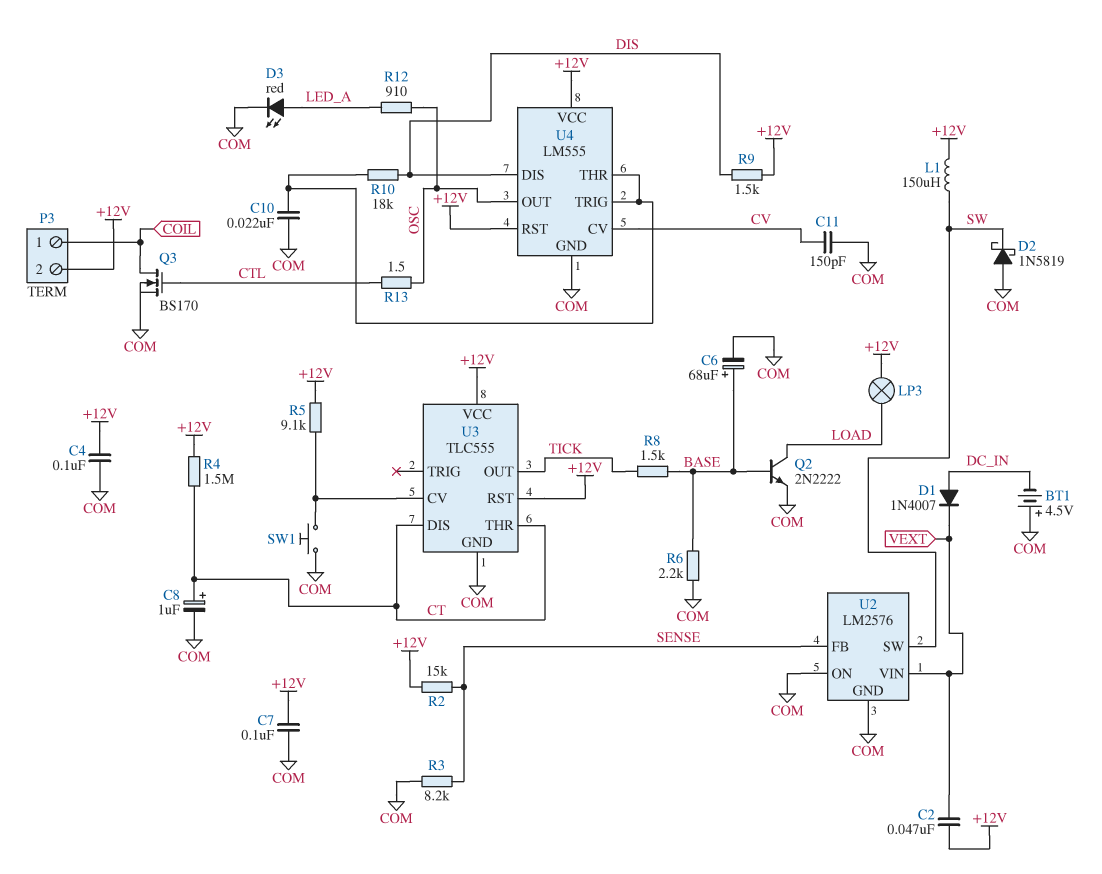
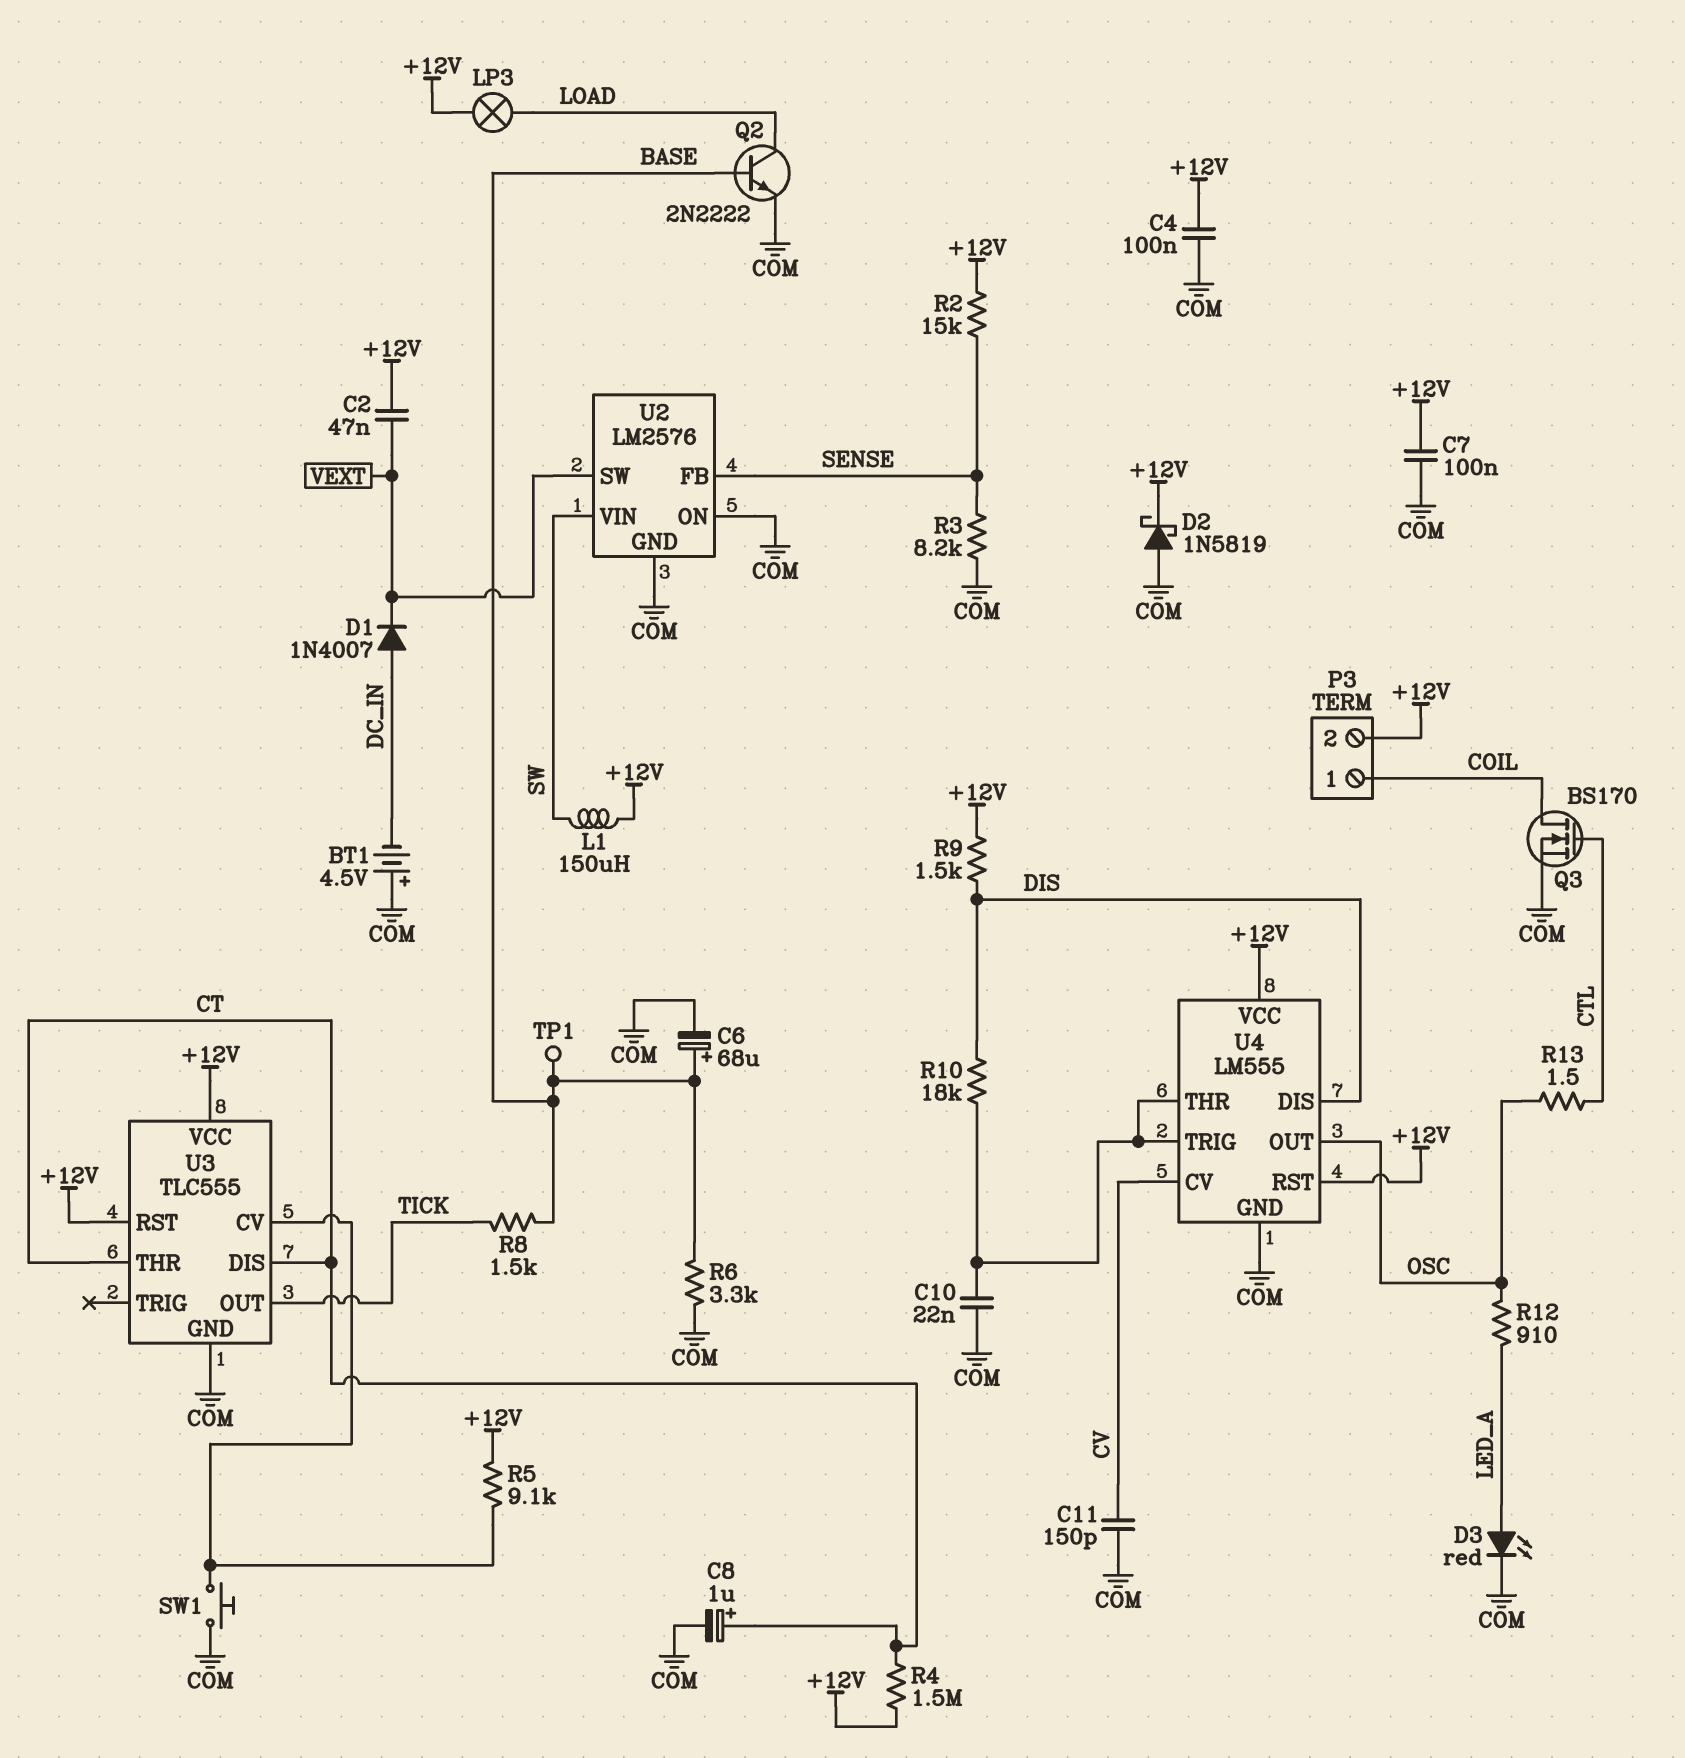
D2: schottky 1N5819 (A COM, K SW) -> schottky 1N5819 (A COM, K +12V)
R6: 2.2k (BASE, COM) -> 3.3k (BASE, COM)
TP1: none -> test point (BASE)
U2 pin SW: SW -> VEXT
U2 pin VIN: VEXT -> SW

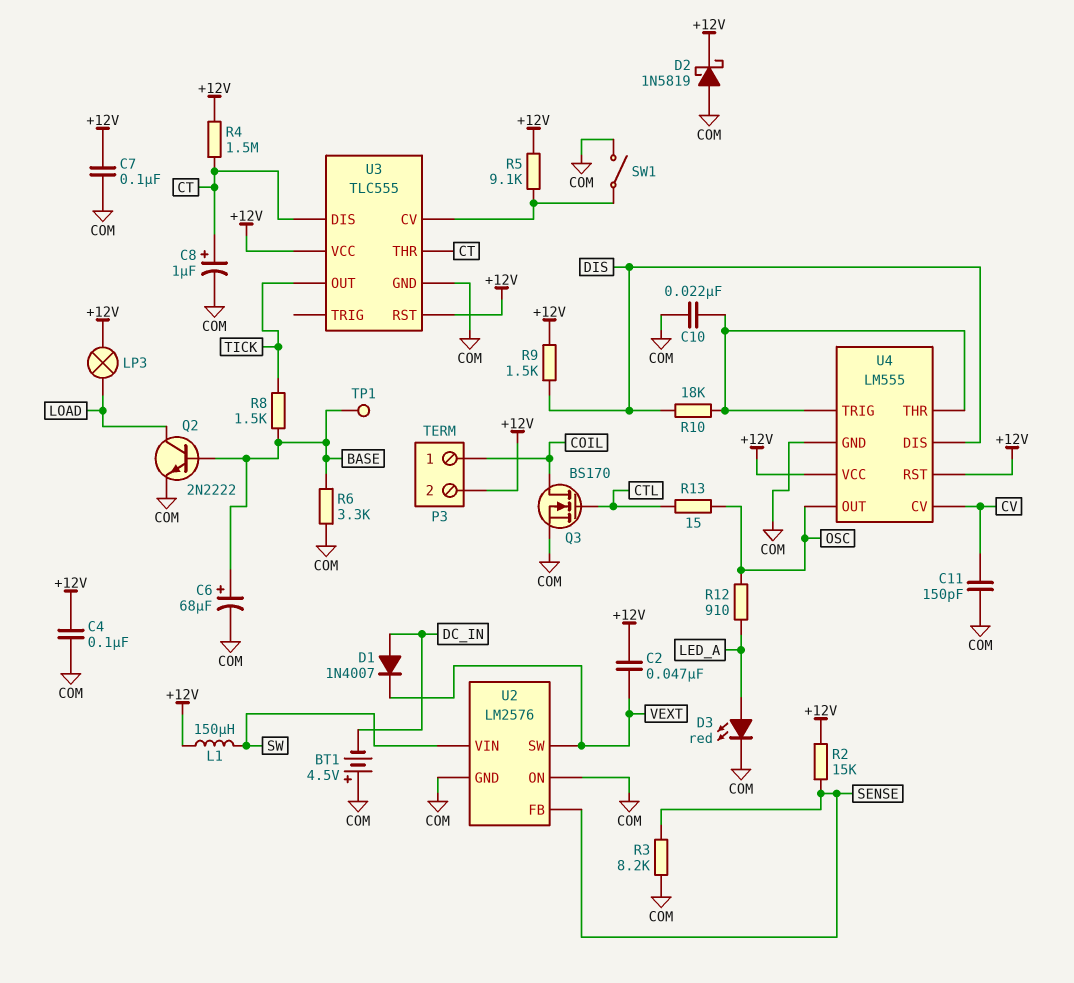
R13: 1.5 (CTL, OSC) -> 15 (CTL, OSC)
SW1: button (COM, U3/CV) -> switch (COM, U3/CV)

